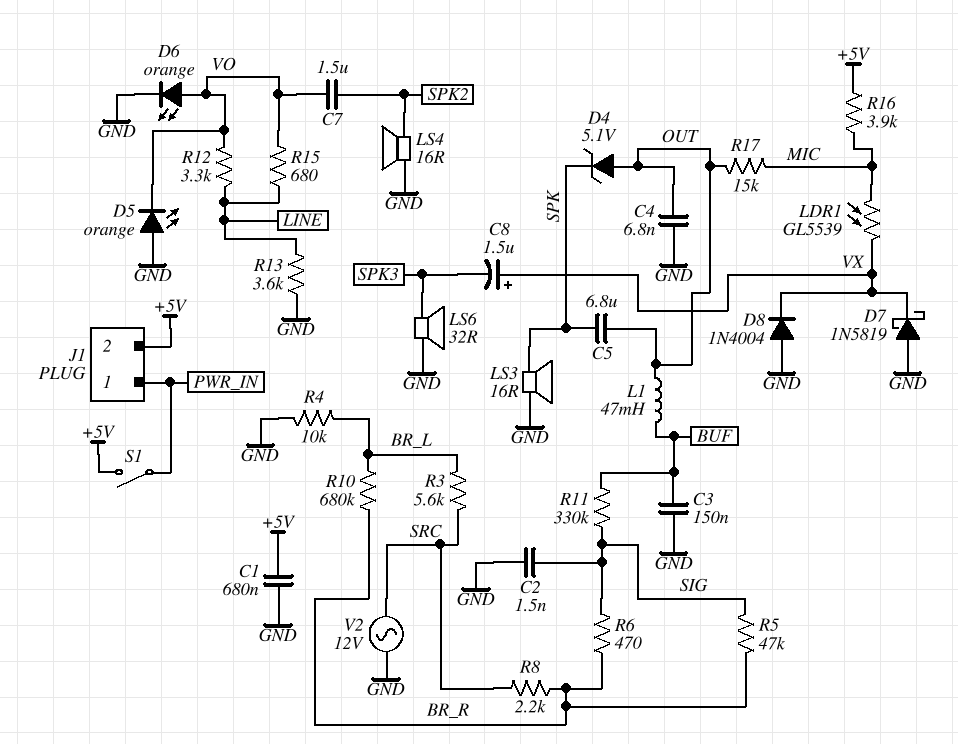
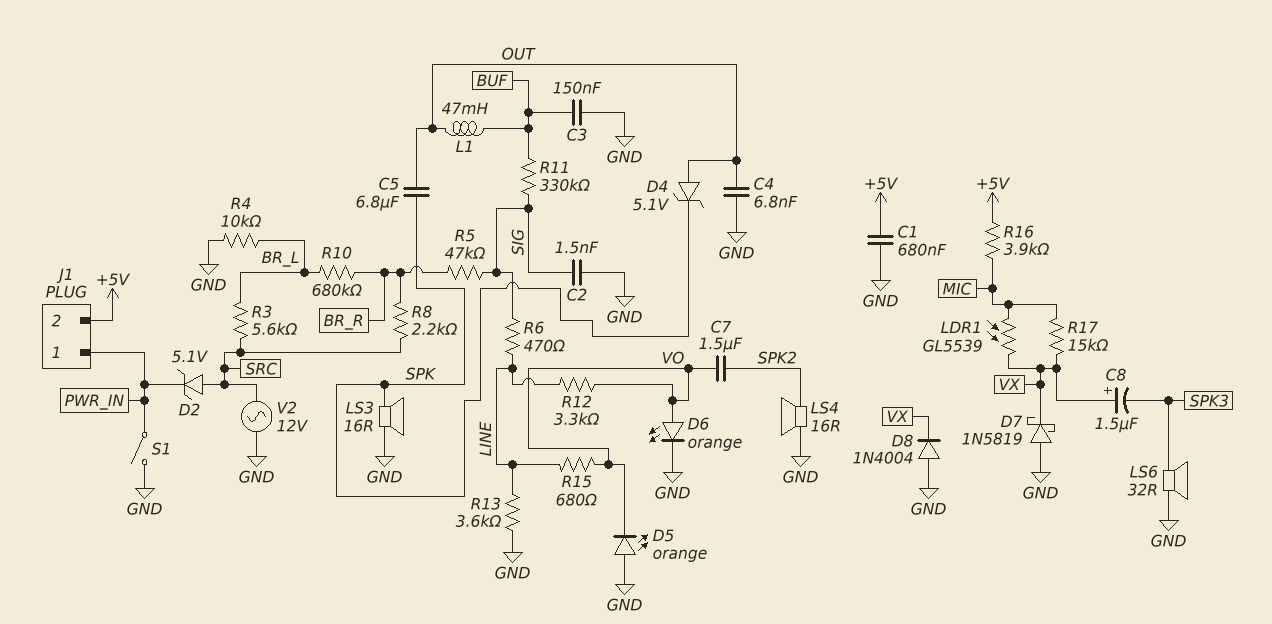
D2: none -> zener 5.1V (A SRC, K PWR_IN)
R6: 470 (BR_R, SIG) -> 470 (LINE, SIG)
R17: 15k (MIC, OUT) -> 15k (MIC, VX)
S1: switch (+5V, PWR_IN) -> switch (GND, PWR_IN)

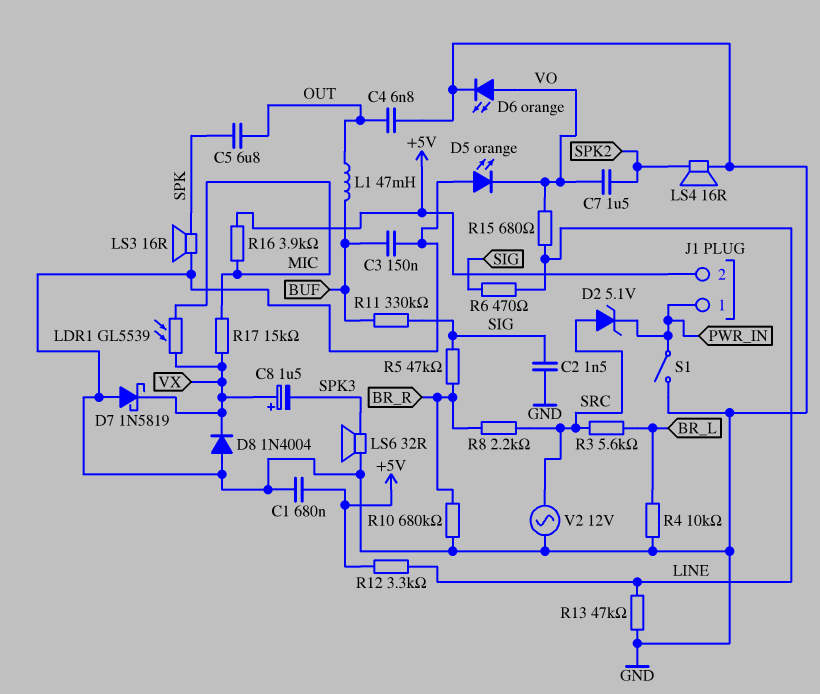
D4: zener 5.1V (A OUT, K SPK) -> none
R10: 680k (BR_L, BR_R) -> 680k (BR_R, GND)
R12: 3.3k (LINE, VO) -> 3.3k (+5V, LINE)
R13: 3.6k (GND, LINE) -> 47k (GND, LINE)

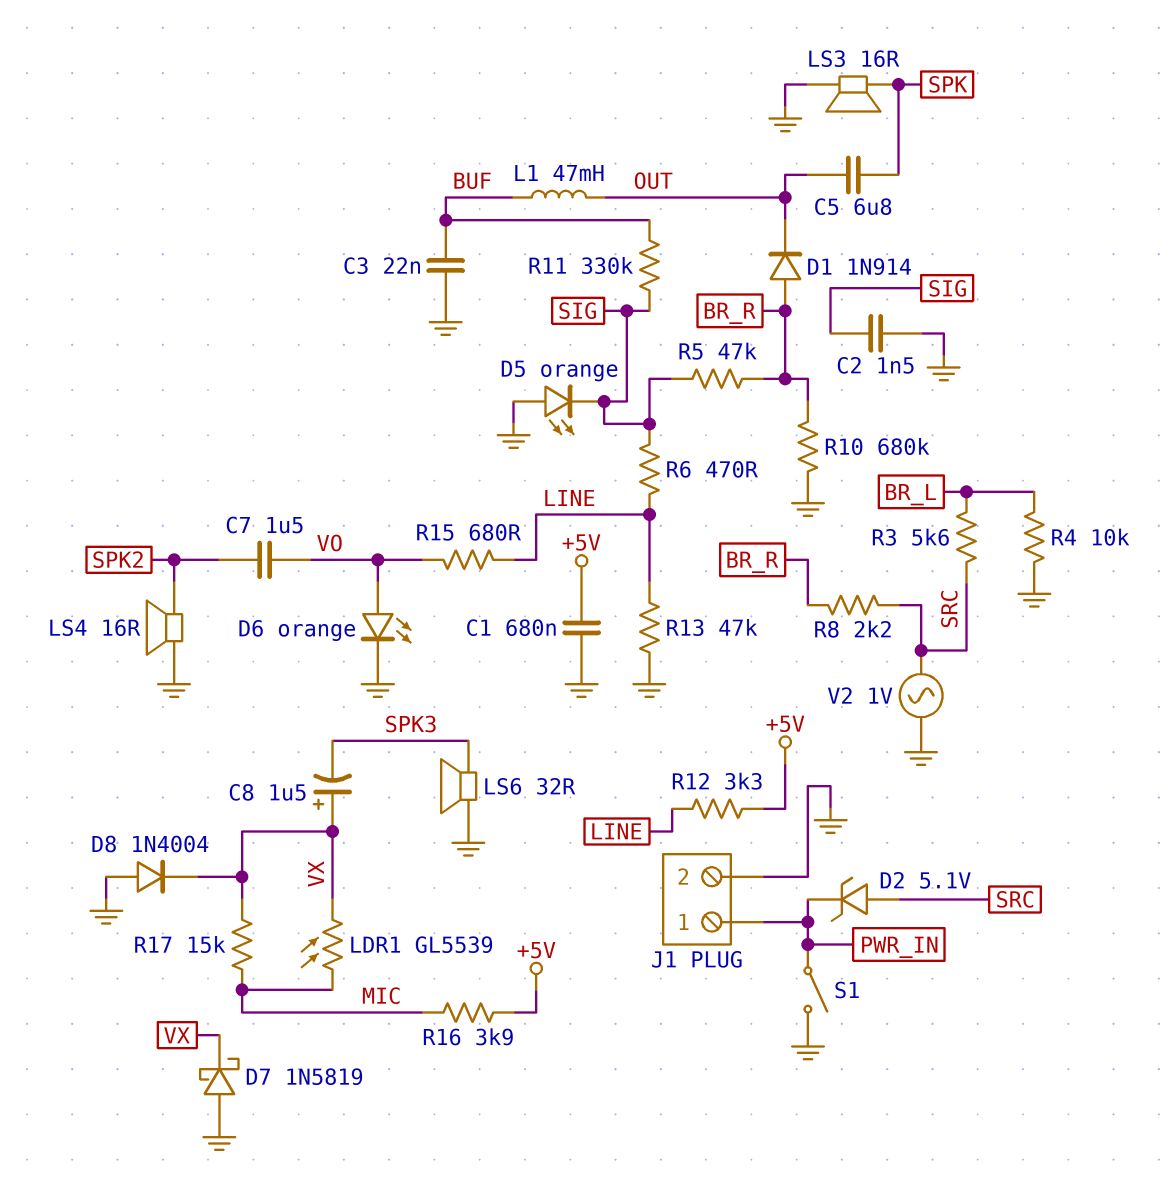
C3: 150nF (BUF, GND) -> 22nF (BUF, GND)
C4: 6.8nF (GND, OUT) -> none
D1: none -> diode 1N914 (A BR_R, K OUT)
D5: LED orange (A GND, K VO) -> LED orange (A GND, K SIG)
J1 pin 2: +5V -> GND
V2: AC 12V (GND, SRC) -> AC 1V (GND, SRC)

